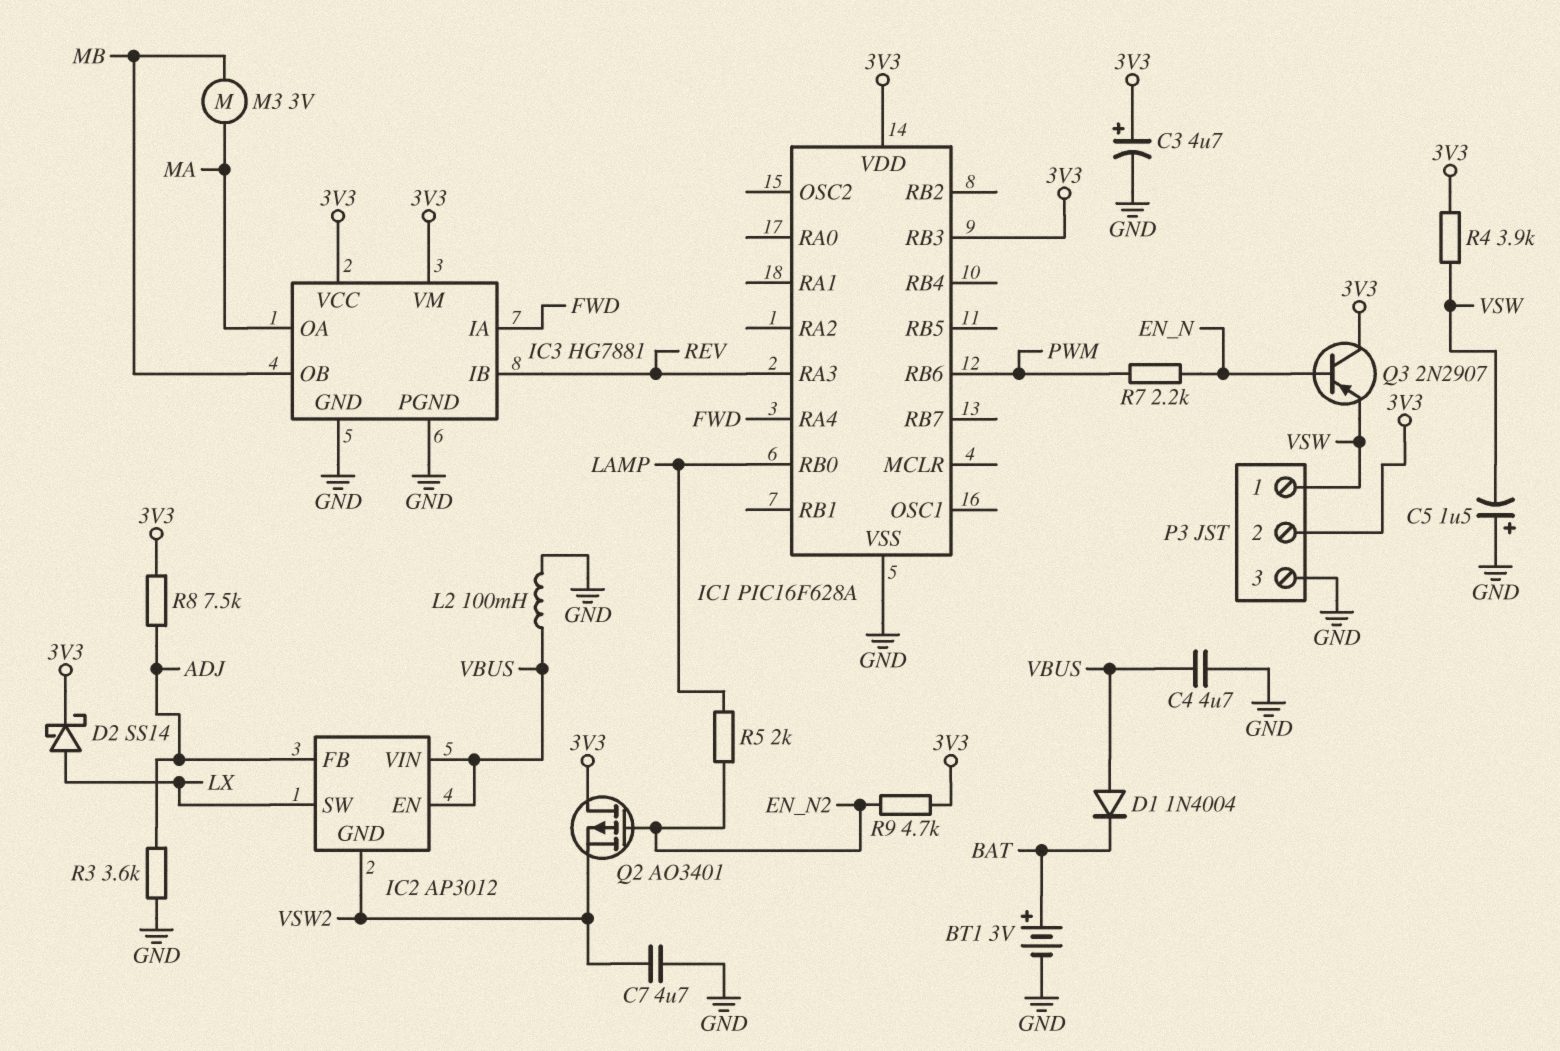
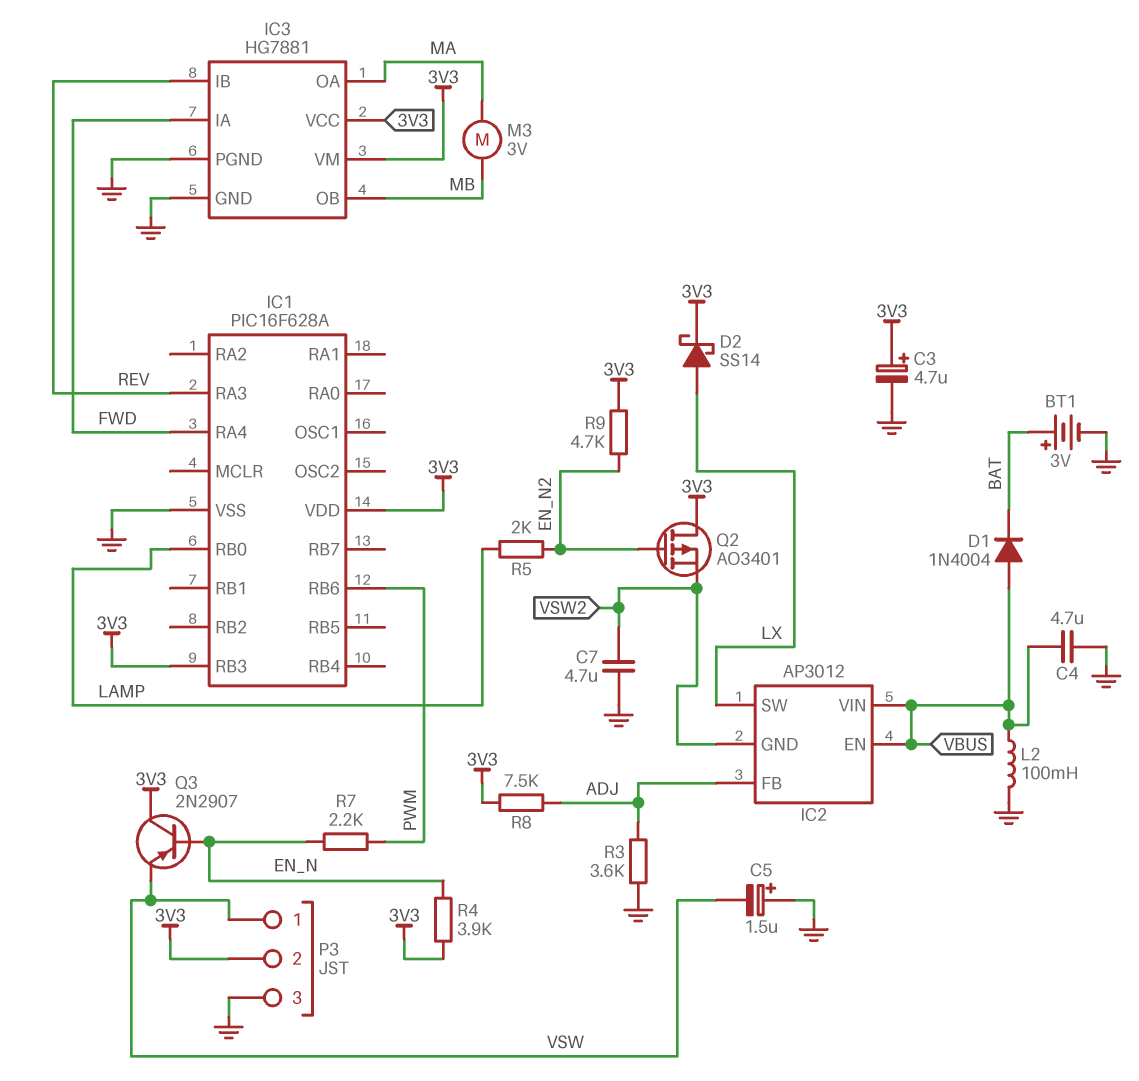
R4: 3.9k (3V3, VSW) -> 3.9k (3V3, EN_N)

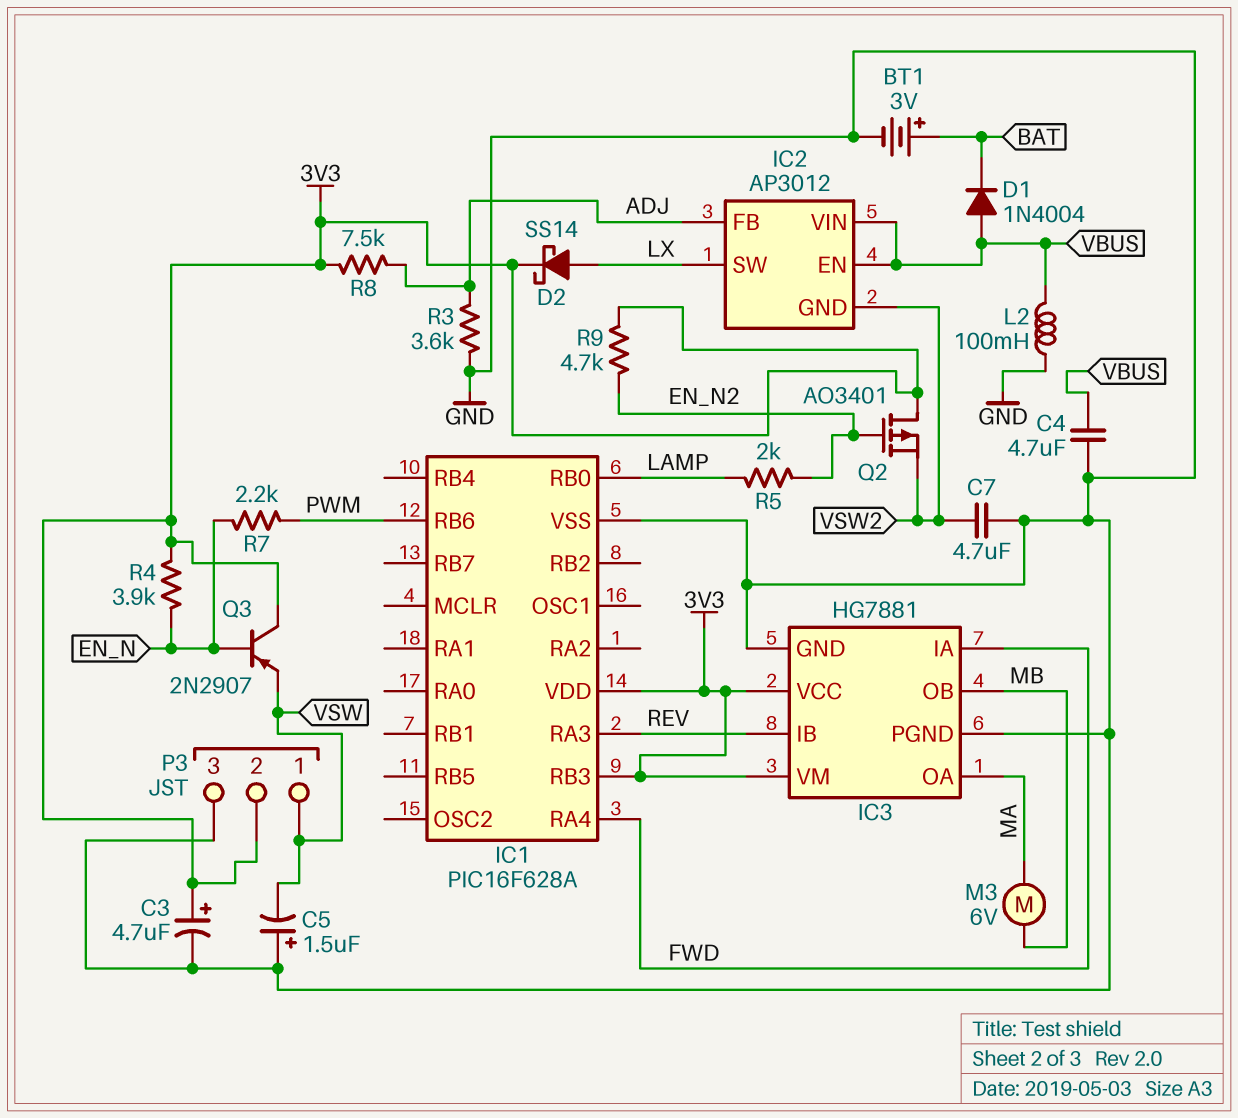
M3: motor 3V (MA, MB) -> motor 6V (MA, MB)

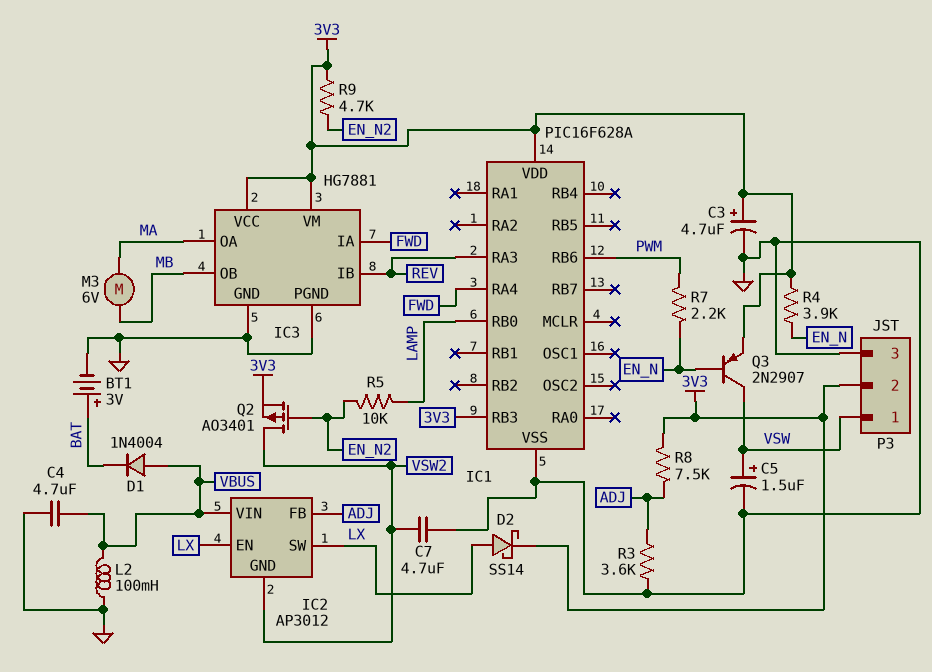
C5: 1.5uF (plus GND, minus VSW) -> 1.5uF (plus VSW, minus GND)
IC2 pin EN: VBUS -> LX
Q2: PMOS AO3401 (G EN_N2, D 3V3, S VSW2) -> PMOS AO3401 (G EN_N2, D VSW2, S 3V3)
Q3: PNP 2N2907 (B EN_N, C 3V3, E VSW) -> PNP 2N2907 (B EN_N, C VSW, E 3V3)
R5: 2k (EN_N2, LAMP) -> 10k (EN_N2, LAMP)

